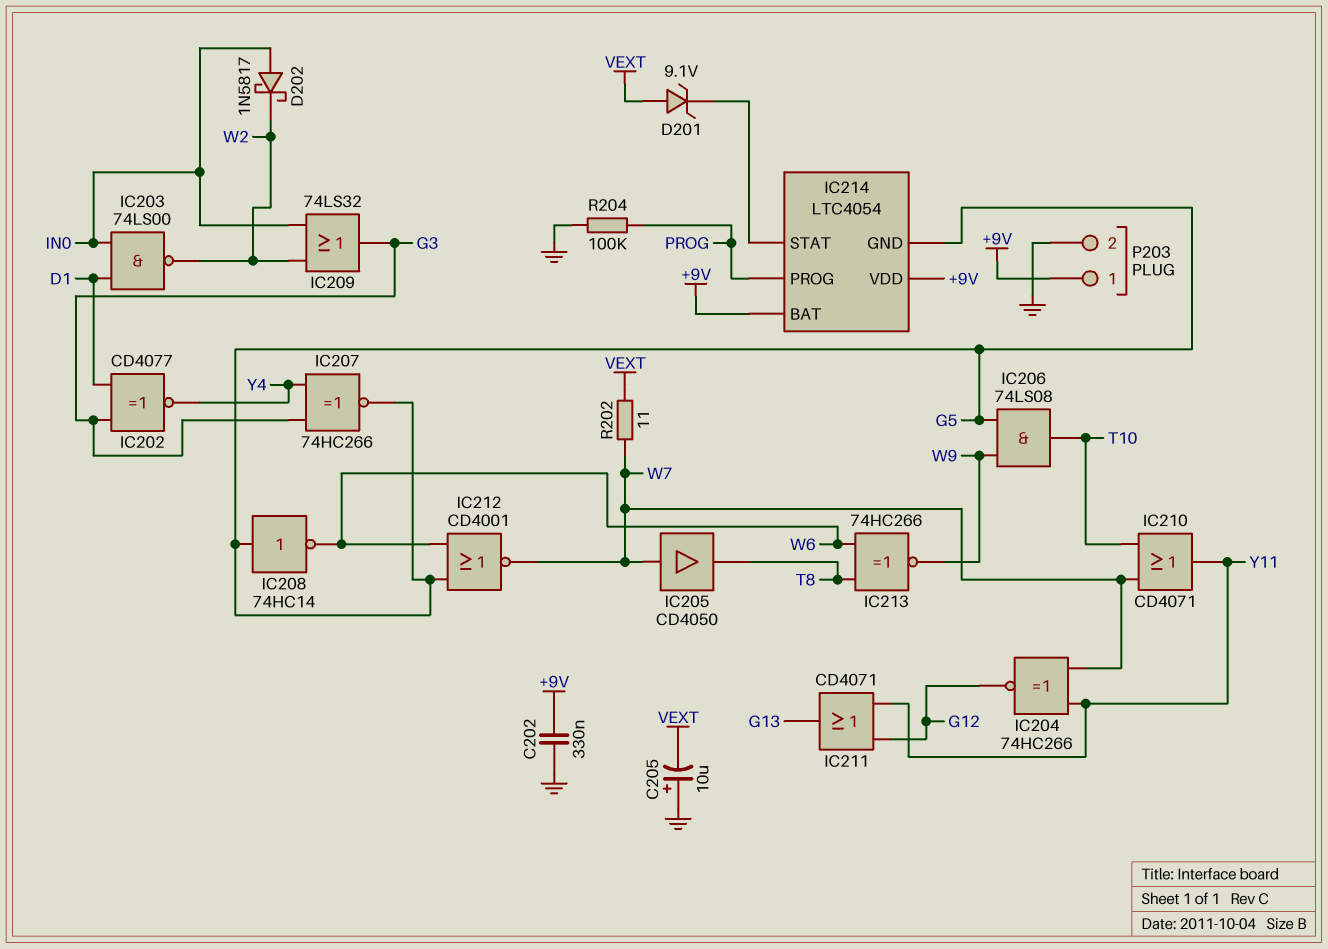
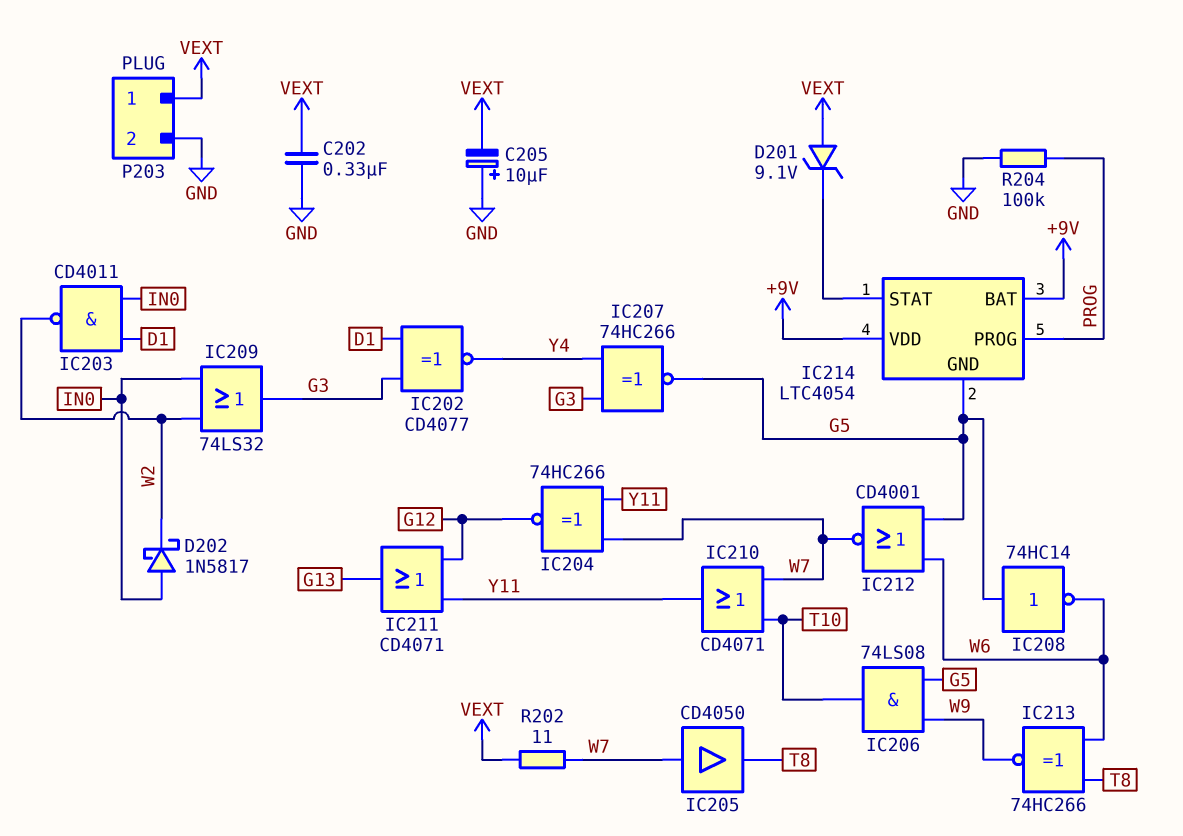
C202: 330nF (+9V, GND) -> 330nF (GND, VEXT)
IC203: NAND 74LS00 (in D1, in IN0, out W2) -> NAND CD4011 (in D1, in IN0, out W2)
P203 pin 1: +9V -> VEXT

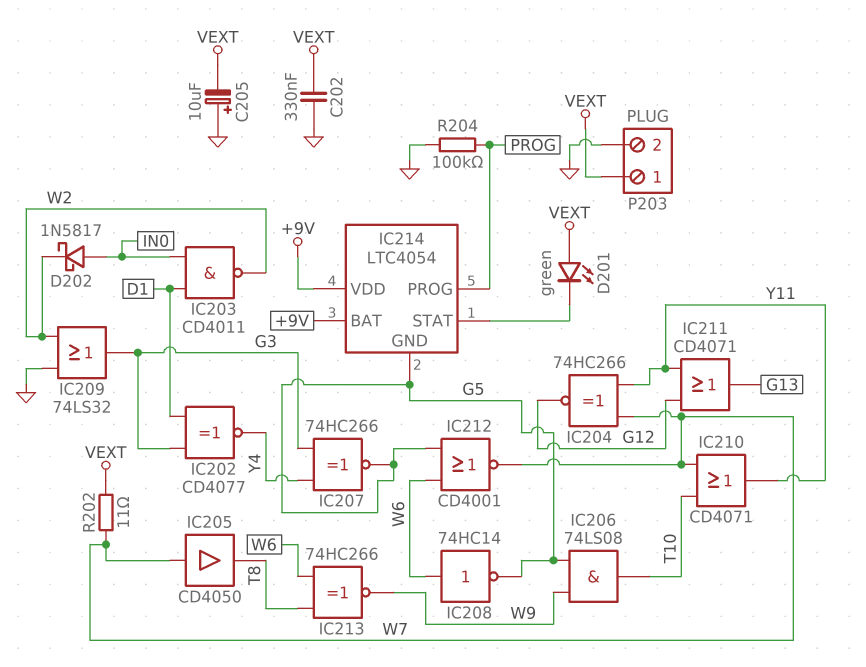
D201: zener 9.1V (A VEXT, K IC214/STAT) -> LED green (A VEXT, K IC214/STAT)
IC208: NOT 74HC14 (in G5, out W6) -> NOT 74HC14 (in W6, out G5)
IC209: OR 74LS32 (in IN0, in W2, out G3) -> OR 74LS32 (in GND, in W2, out G3)

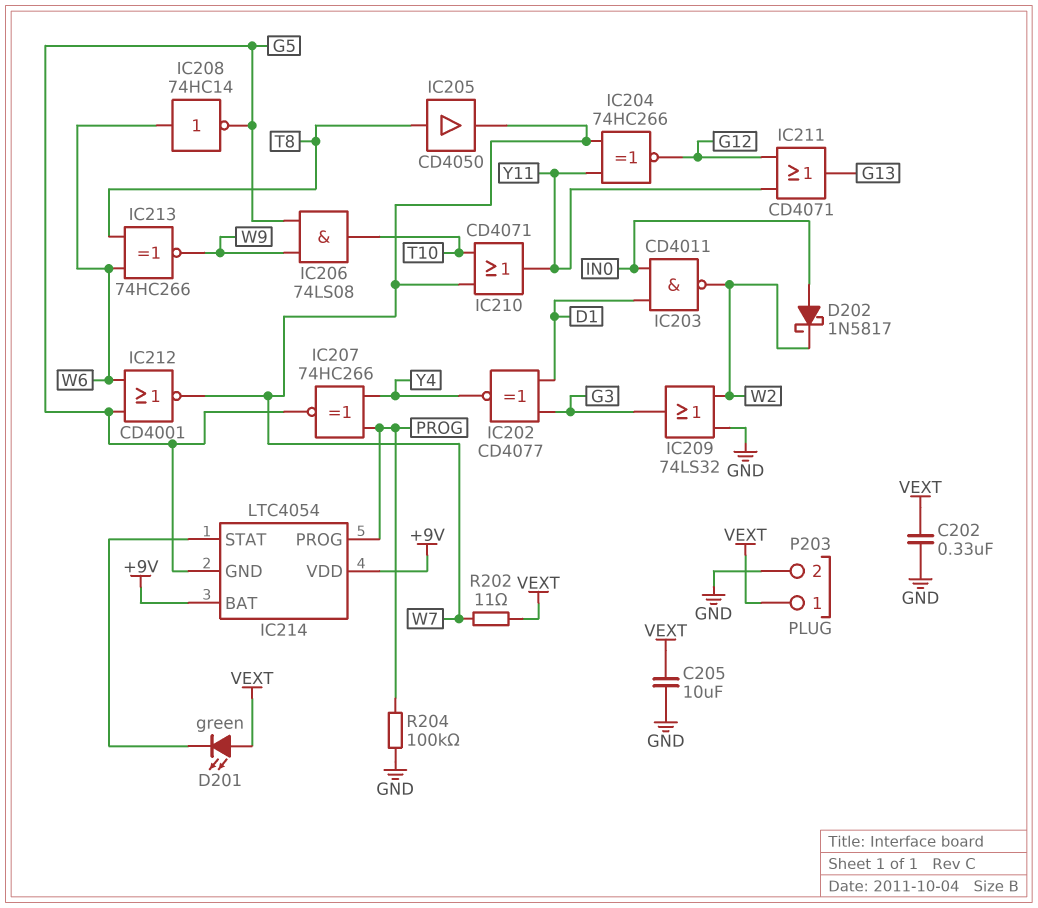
C205: 10uF (plus GND, minus VEXT) -> 10uF (GND, VEXT)
IC205: buffer CD4050 (in W7, out T8) -> buffer CD4050 (in T8, out W7)
IC207: XNOR 74HC266 (in G3, in Y4, out G5) -> XNOR 74HC266 (in PROG, in Y4, out G5)

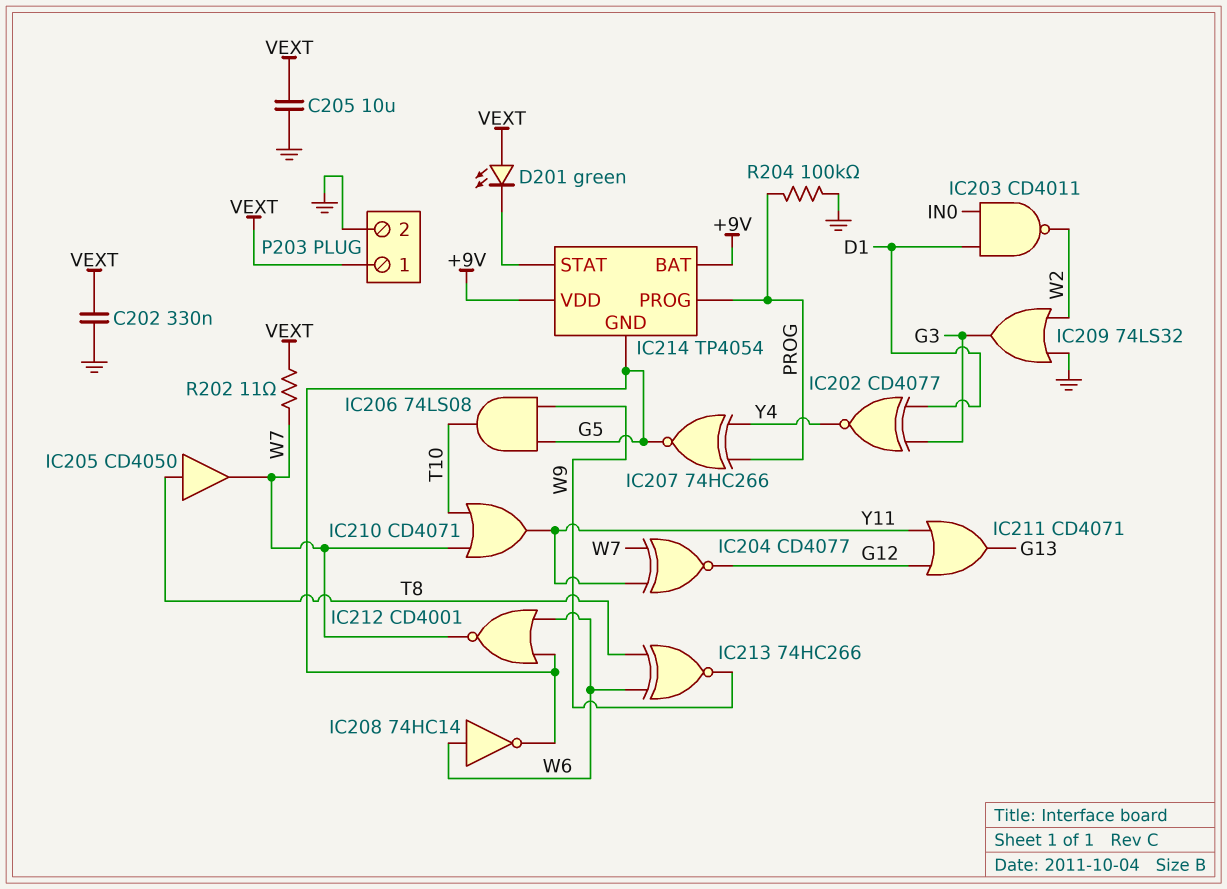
D202: schottky 1N5817 (A IN0, K W2) -> none
IC204: XNOR 74HC266 (in W7, in Y11, out G12) -> XNOR CD4077 (in W7, in Y11, out G12)
IC214: LTC4054 -> TP4054

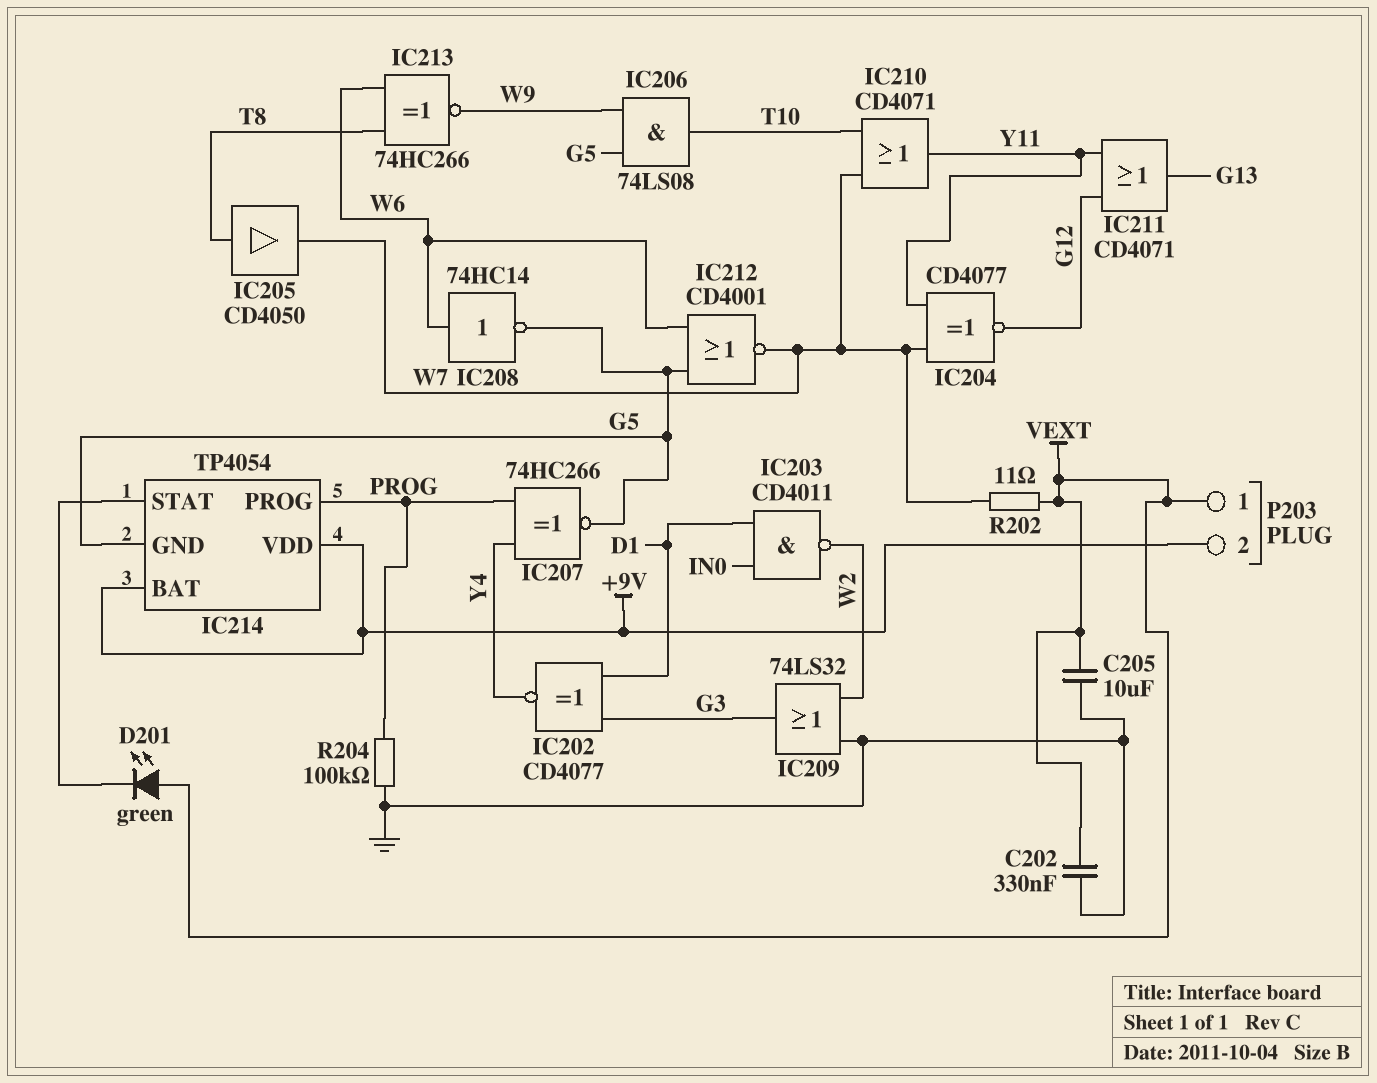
P203 pin 2: GND -> +9V

